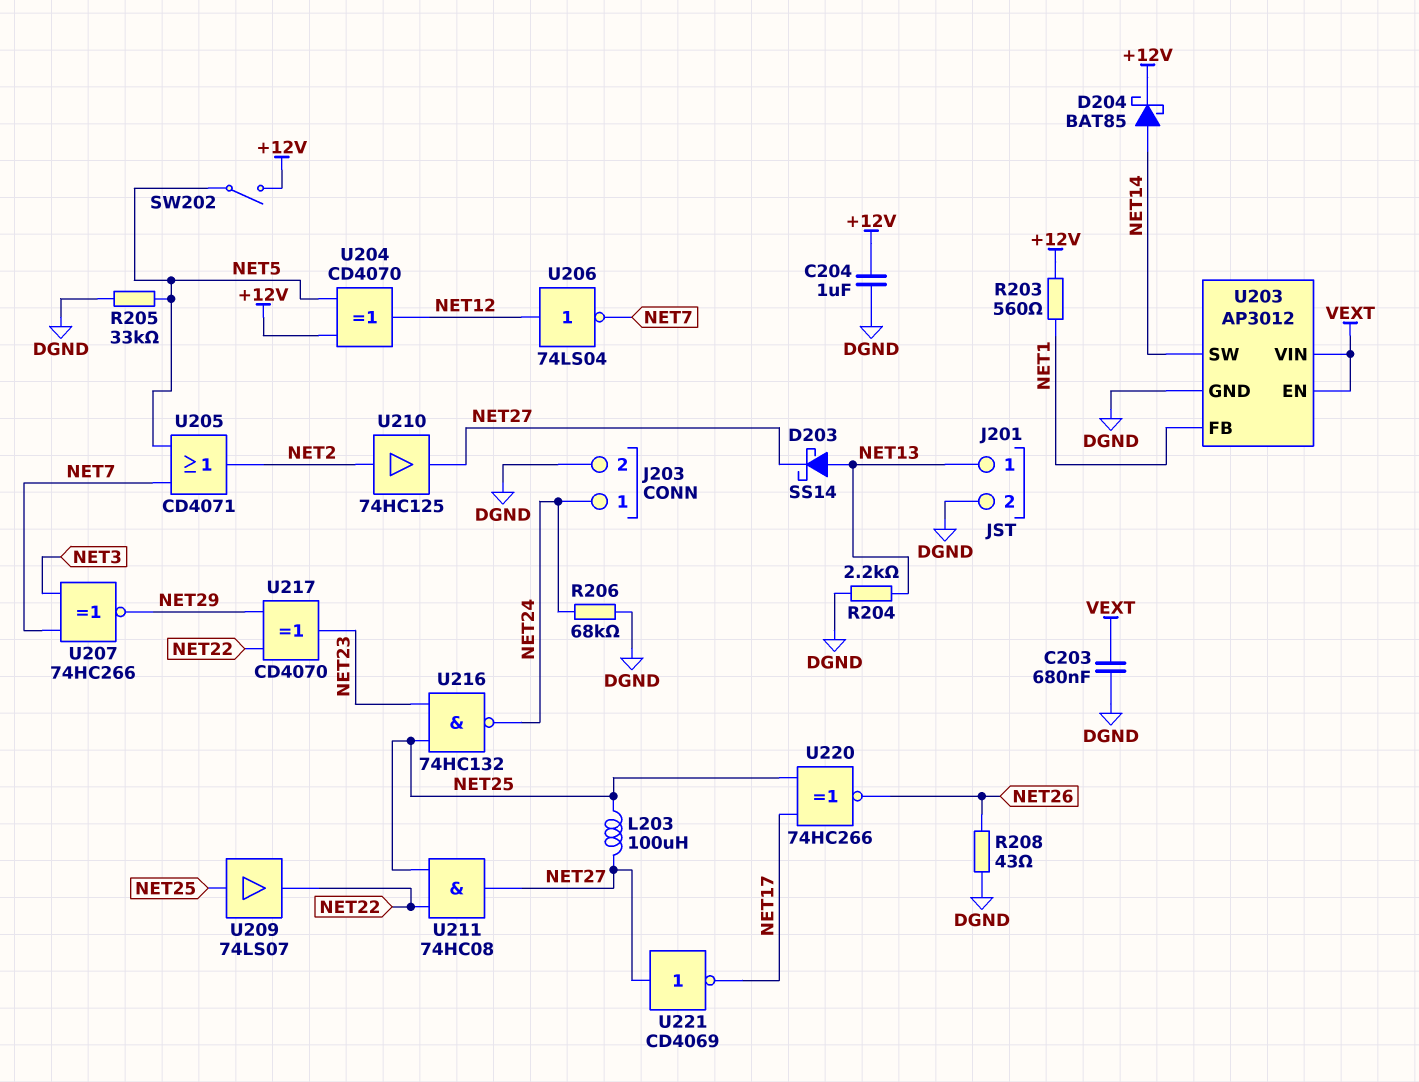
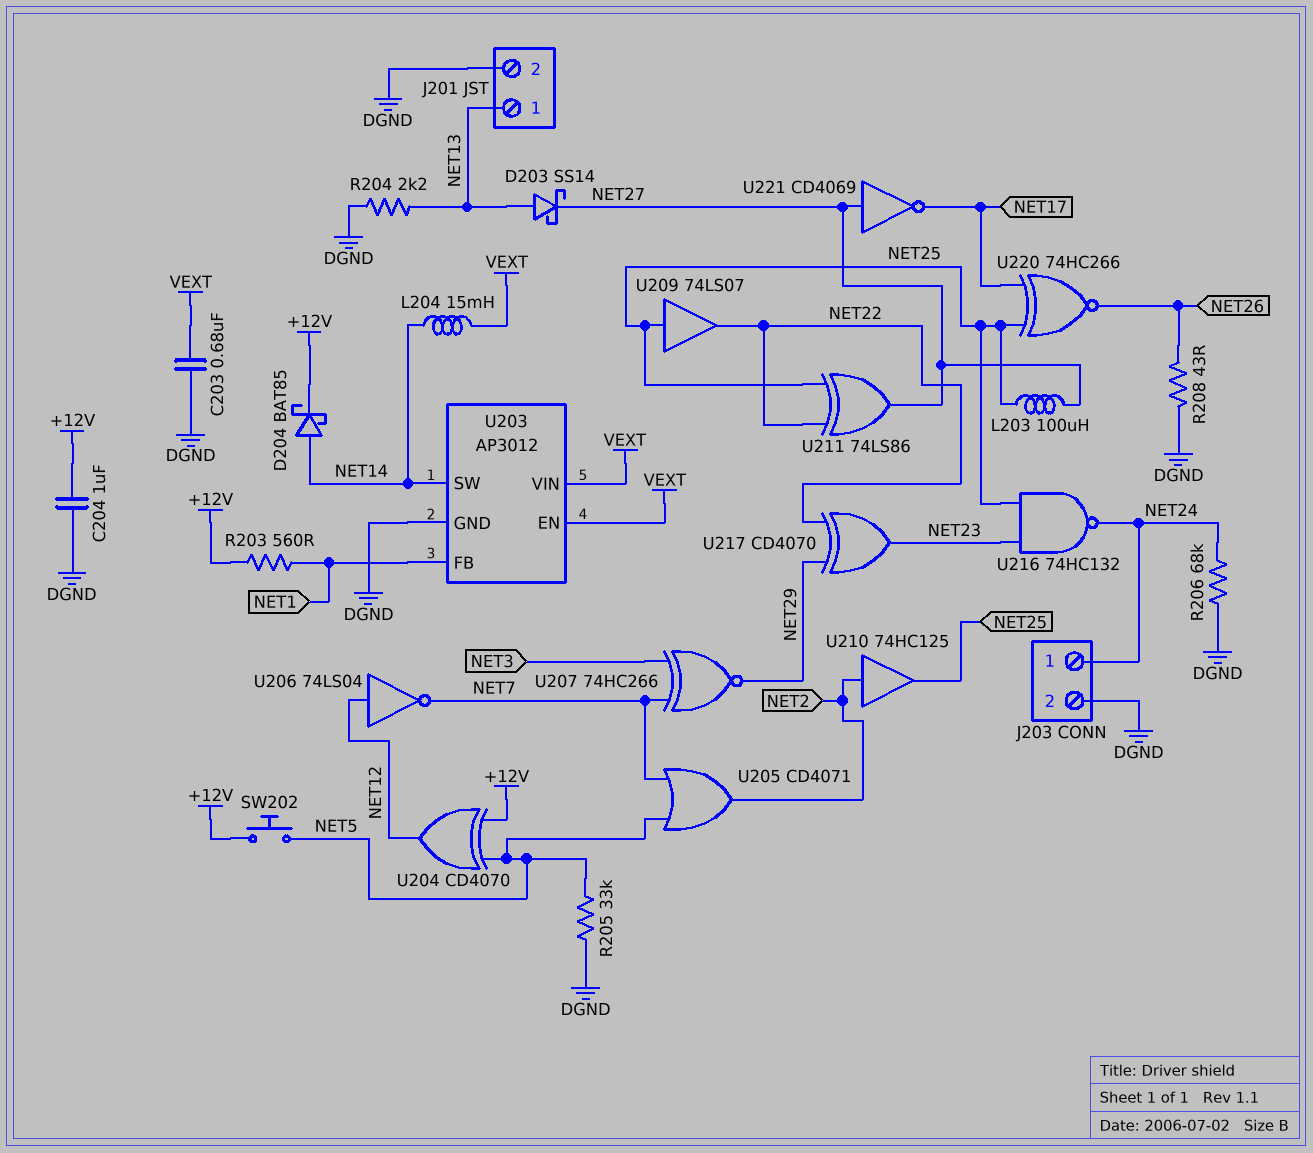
L204: none -> 15mH (NET14, VEXT)
SW202: switch (+12V, NET5) -> button (+12V, NET5)
U210: buffer 74HC125 (in NET2, out NET27) -> buffer 74HC125 (in NET2, out NET25)
U211: AND 74HC08 (in NET22, in NET25, out NET27) -> XOR 74LS86 (in NET22, in NET25, out NET27)

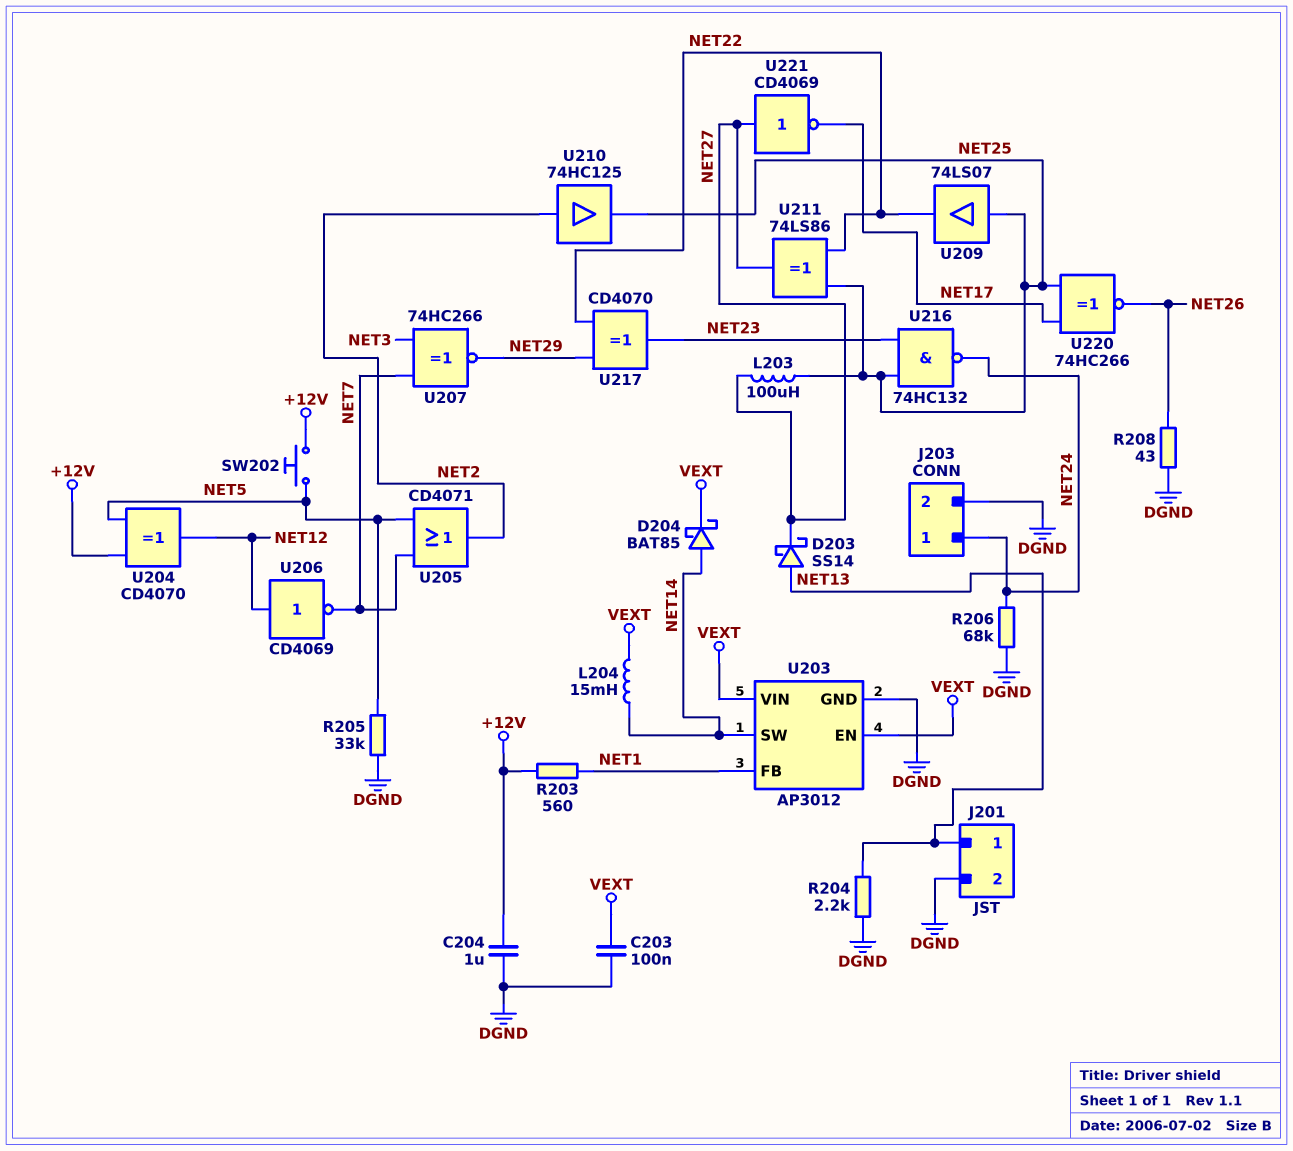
C203: 680nF (DGND, VEXT) -> 100nF (DGND, VEXT)
D204: schottky BAT85 (A NET14, K +12V) -> schottky BAT85 (A NET14, K VEXT)
U206: NOT 74LS04 (in NET12, out NET7) -> NOT CD4069 (in NET12, out NET7)

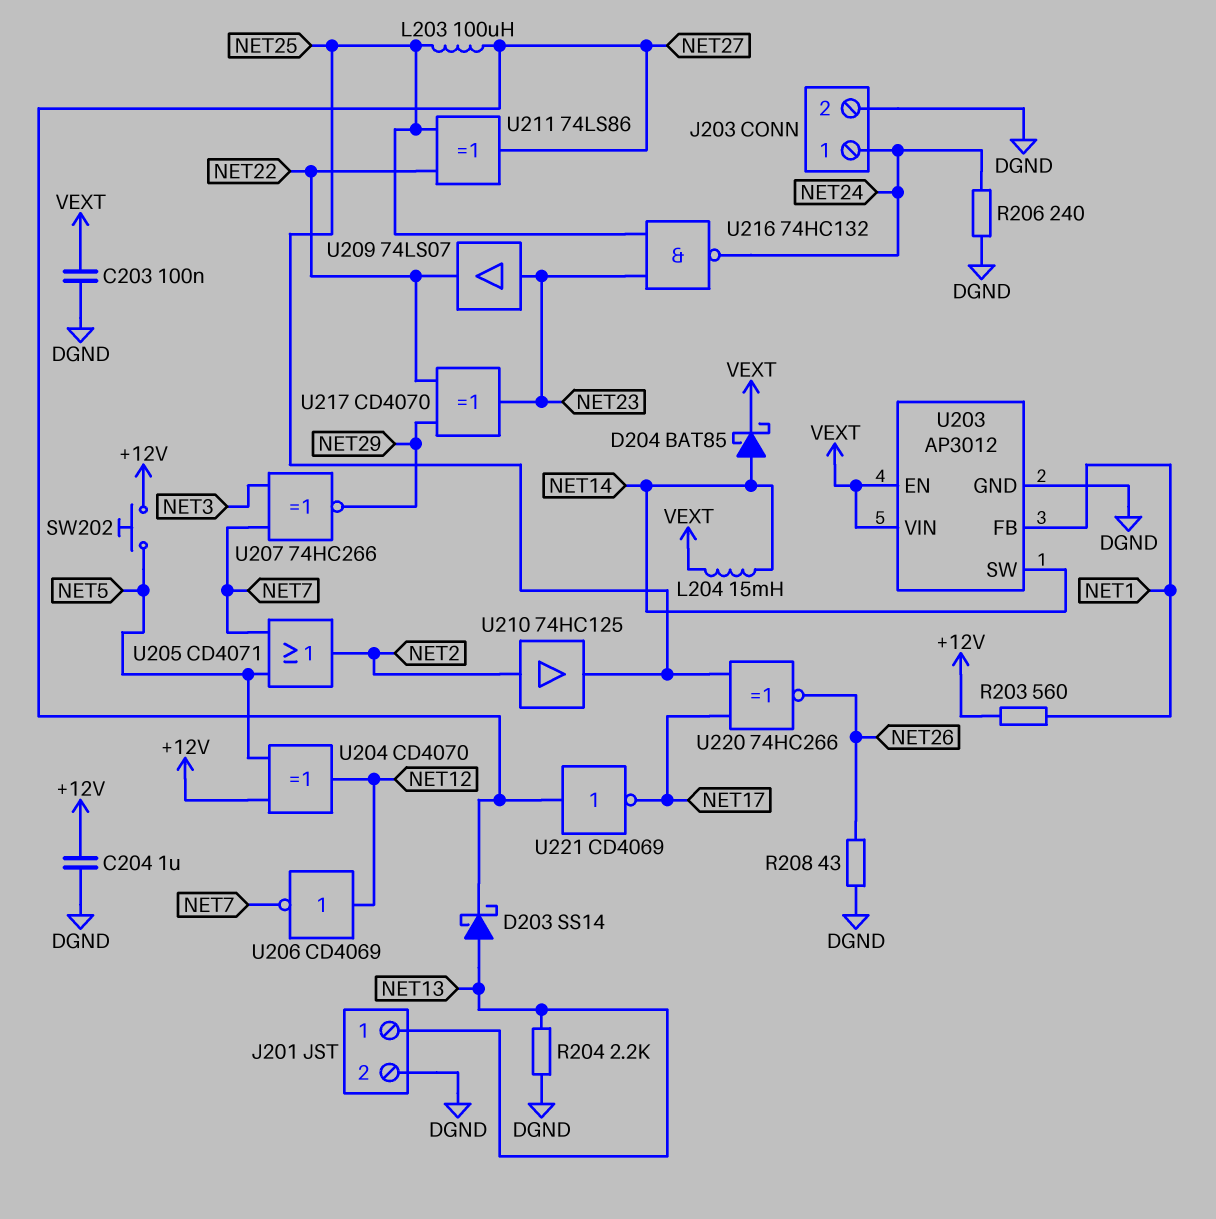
R205: 33k (DGND, NET5) -> none
R206: 68k (DGND, NET24) -> 240 (DGND, NET24)
U209: buffer 74LS07 (in NET25, out NET22) -> buffer 74LS07 (in NET23, out NET22)

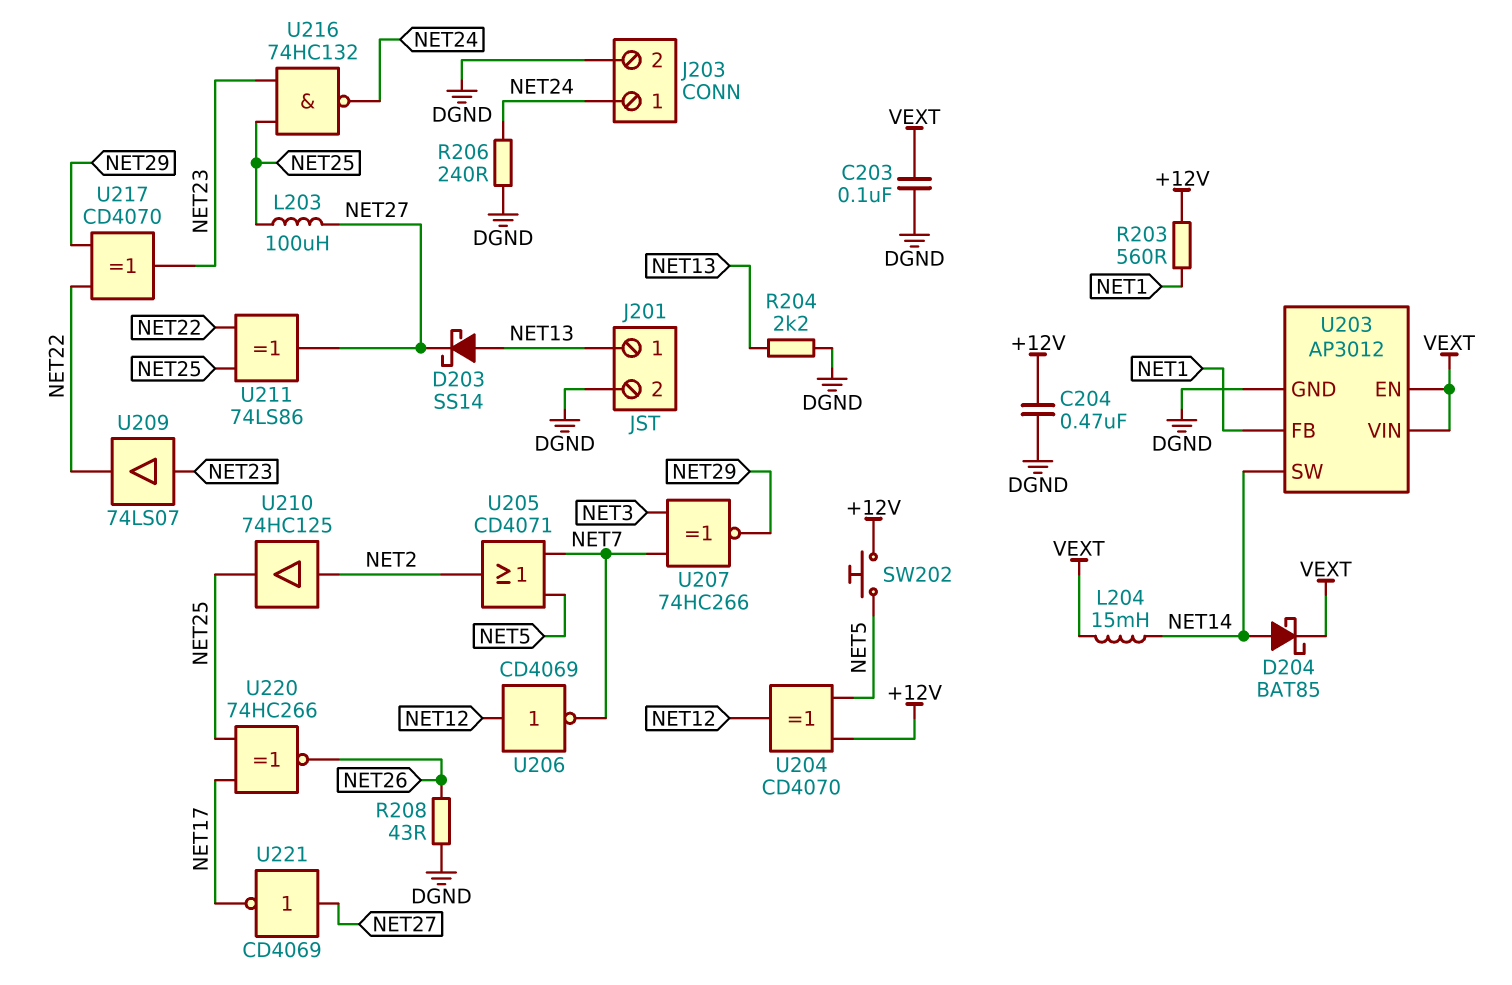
C204: 1uF (+12V, DGND) -> 470nF (+12V, DGND)

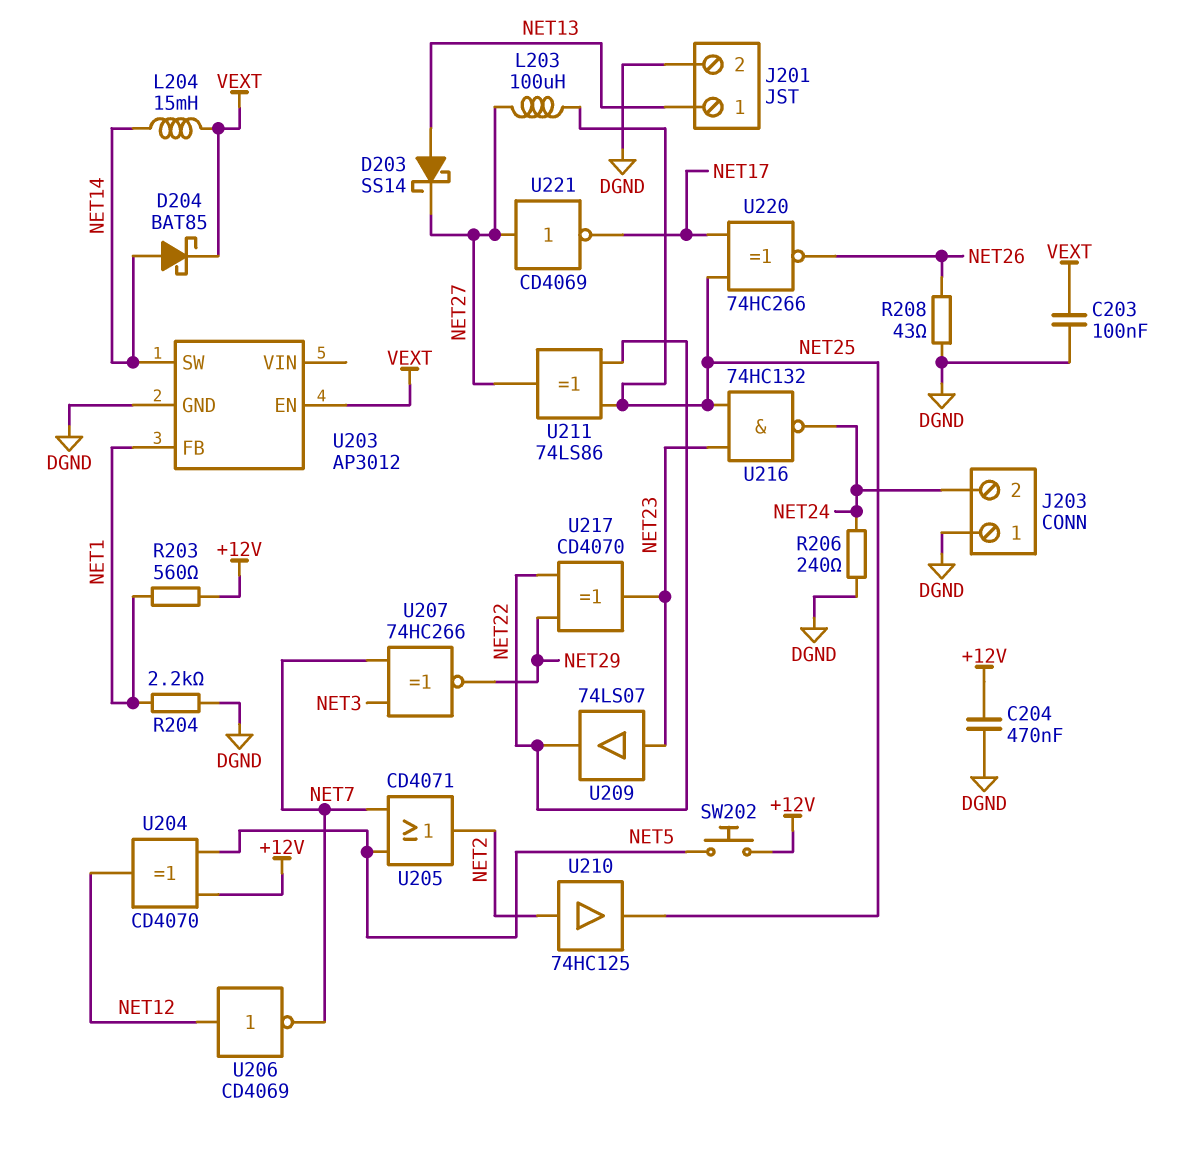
J203 pin 1: NET24 -> DGND
J203 pin 2: DGND -> NET24
R204: 2.2k (DGND, NET13) -> 2.2k (DGND, NET1)
U203 pin VIN: VEXT -> none

